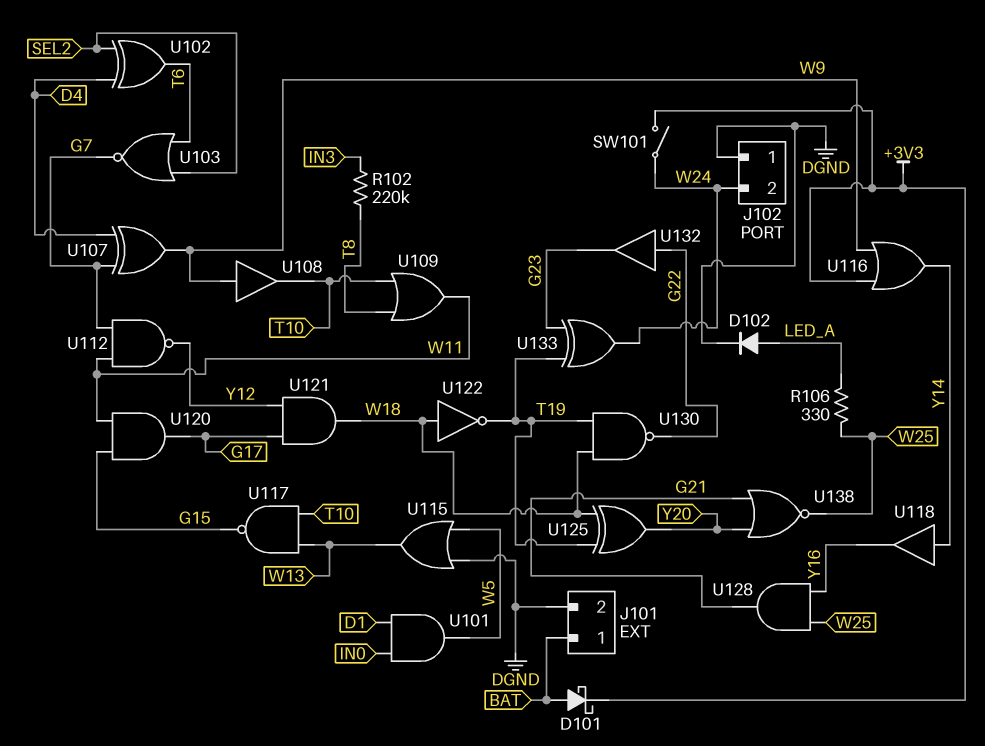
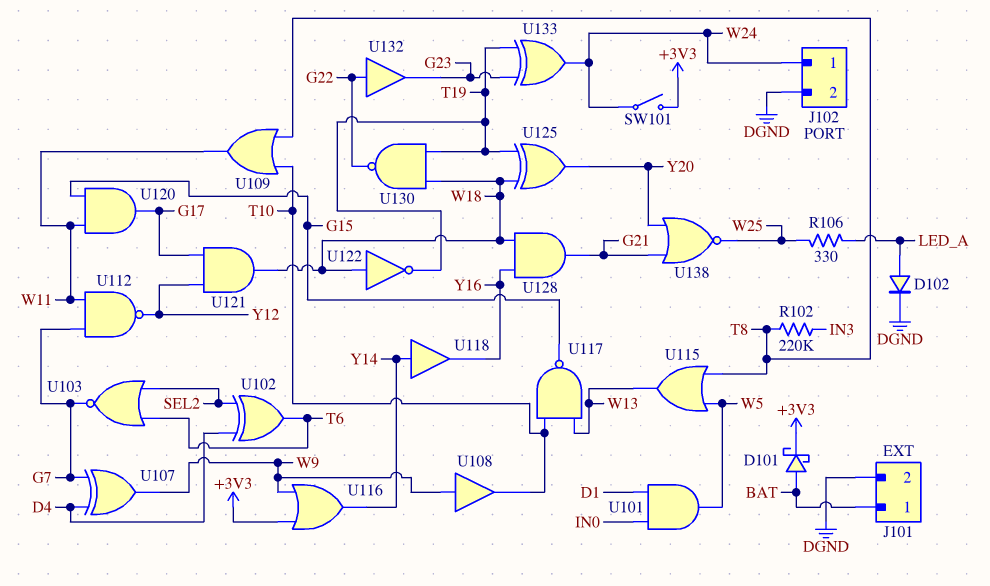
J102 pin 1: DGND -> W24
J102 pin 2: W24 -> DGND
U115: OR (in DGND, in W5, out W13) -> OR (in T8, in W5, out W13)
U128: AND (in W25, in Y16, out G21) -> AND (in W18, in Y16, out G21)

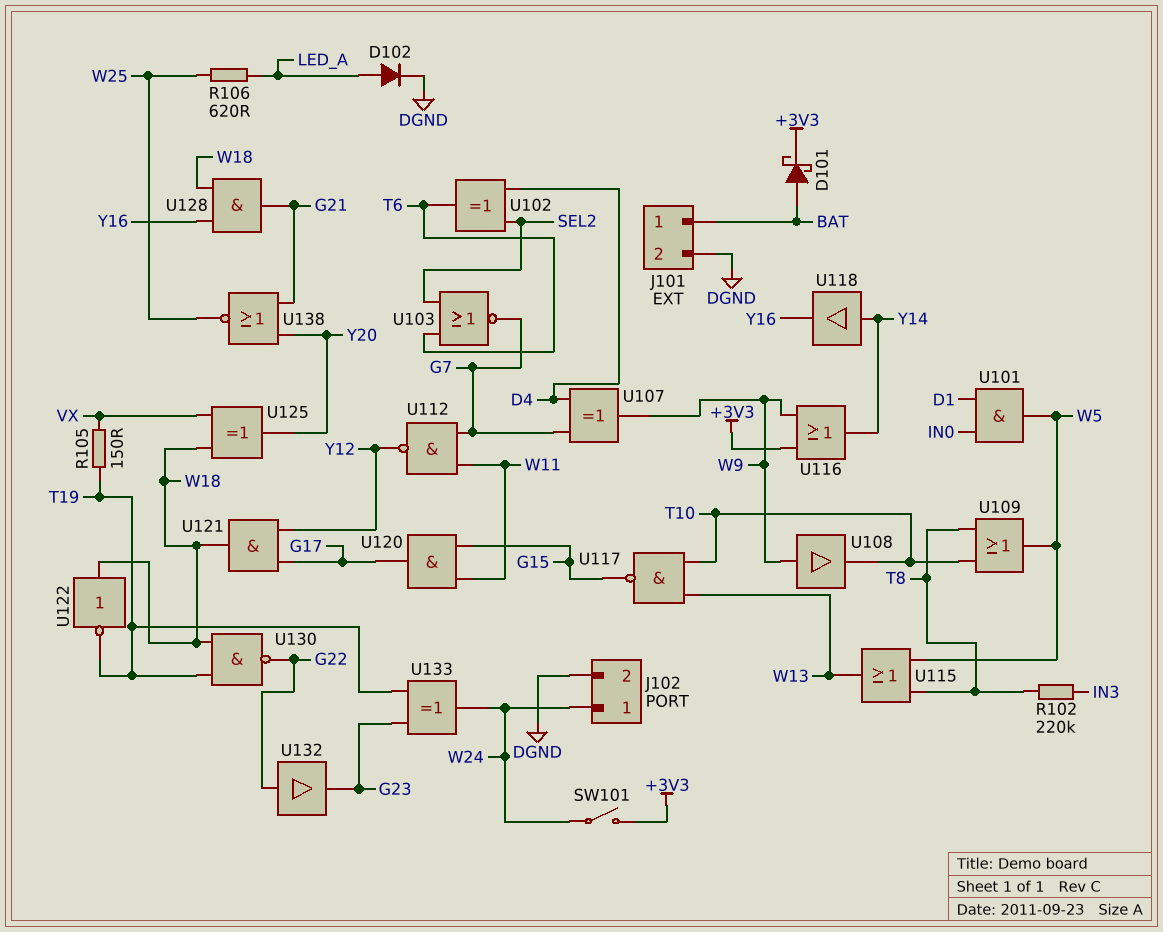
R105: none -> 150 (T19, VX)
R106: 330 (LED_A, W25) -> 620 (LED_A, W25)
U109: OR (in T8, in T10, out W11) -> OR (in T8, in T10, out W5)
U125: XOR (in T19, in W18, out Y20) -> XOR (in VX, in W18, out Y20)

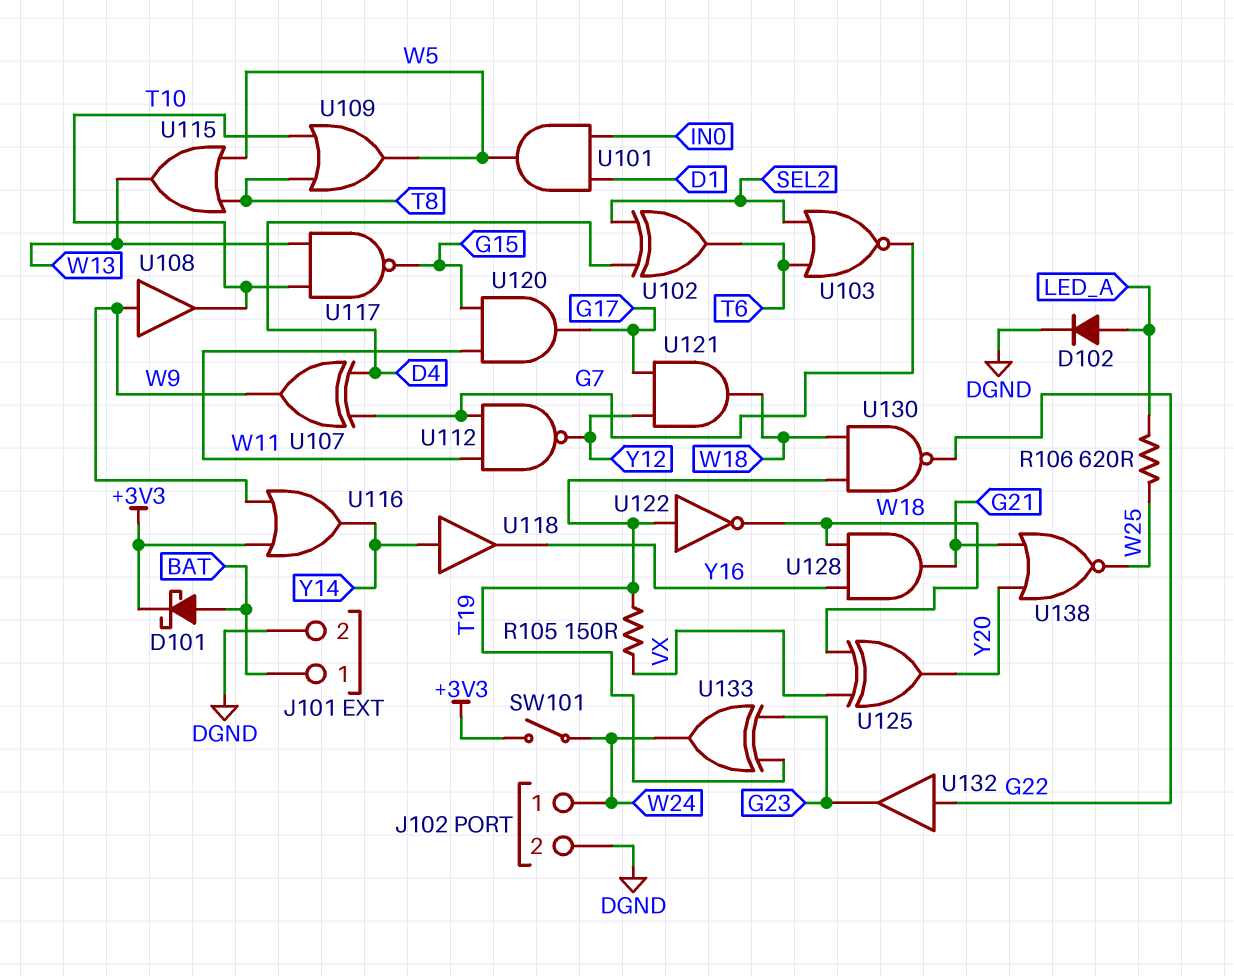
R102: 220k (IN3, T8) -> none
U122: NOT (in W18, out T19) -> NOT (in T19, out W18)

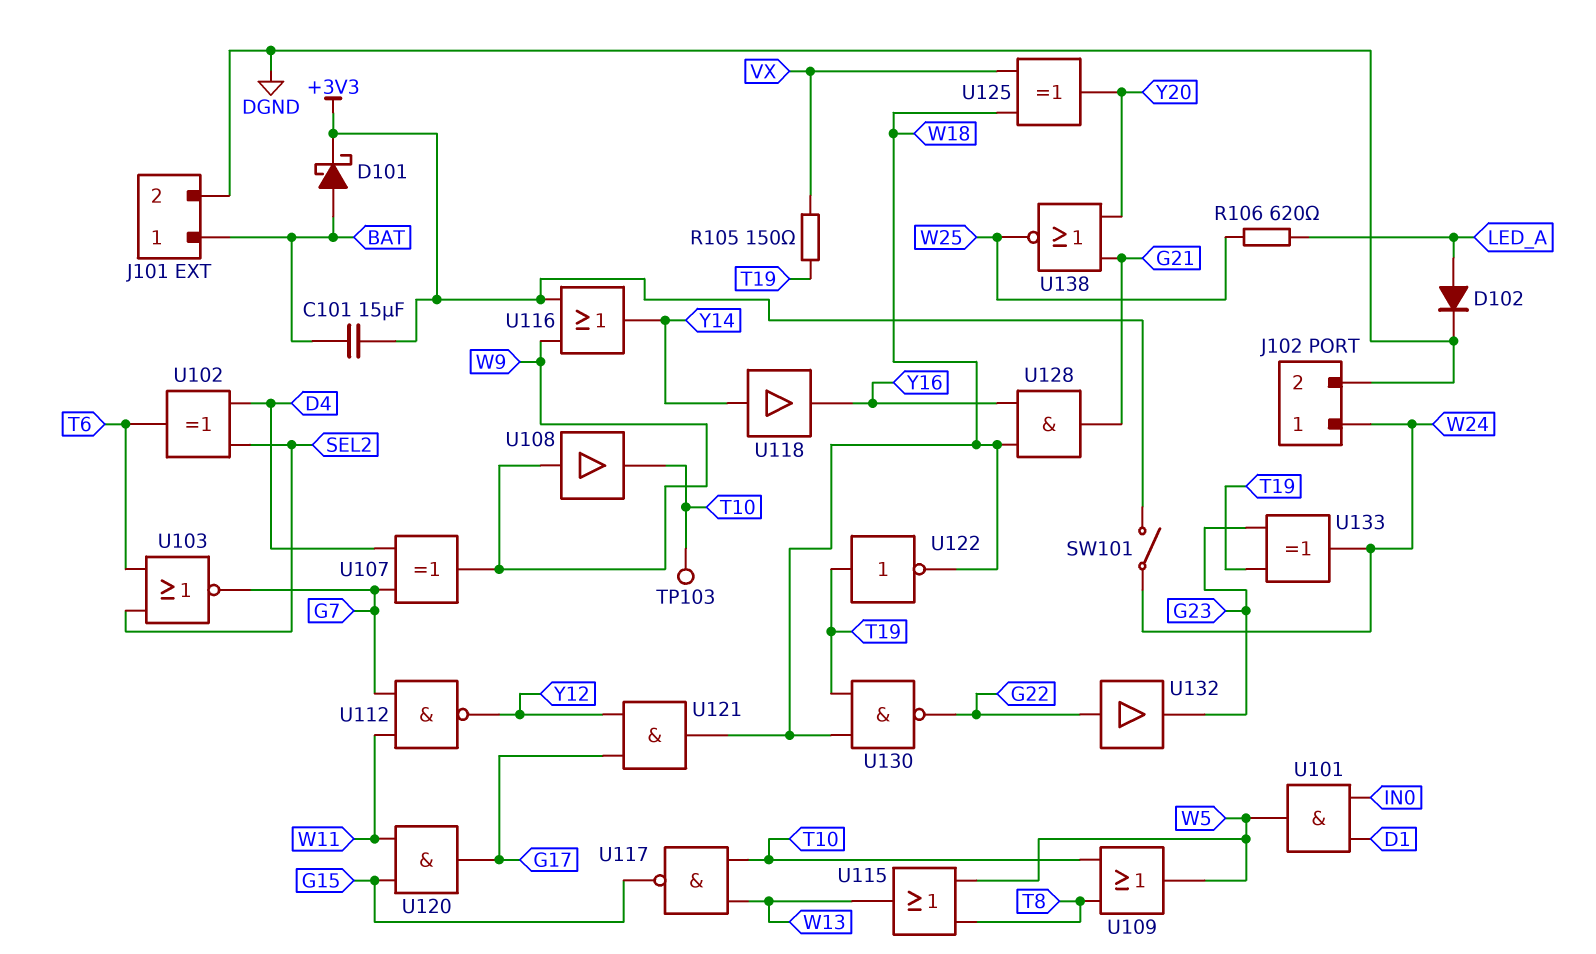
C101: none -> 15uF (+3V3, BAT)
TP103: none -> test point (T10)

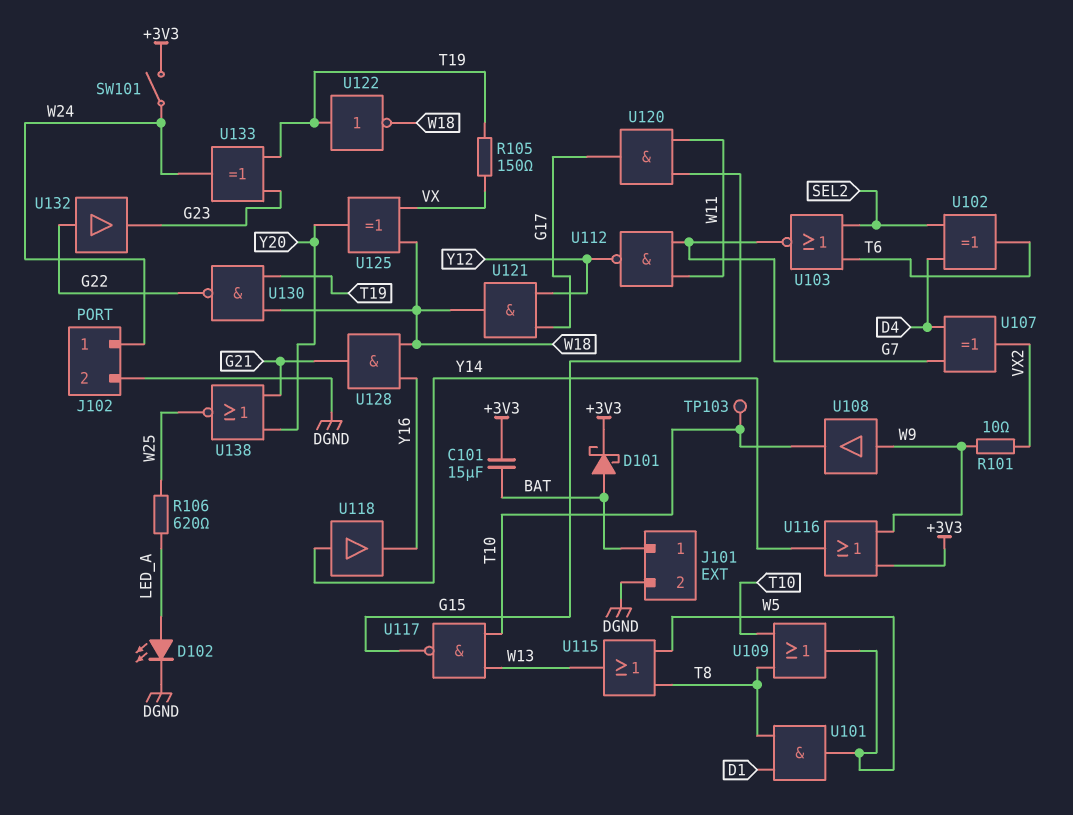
D102: diode (A LED_A, K DGND) -> LED (A LED_A, K DGND)
R101: none -> 10 (VX2, W9)
U101: AND (in D1, in IN0, out W5) -> AND (in D1, in T8, out W5)
U107: XOR (in D4, in G7, out W9) -> XOR (in D4, in G7, out VX2)

